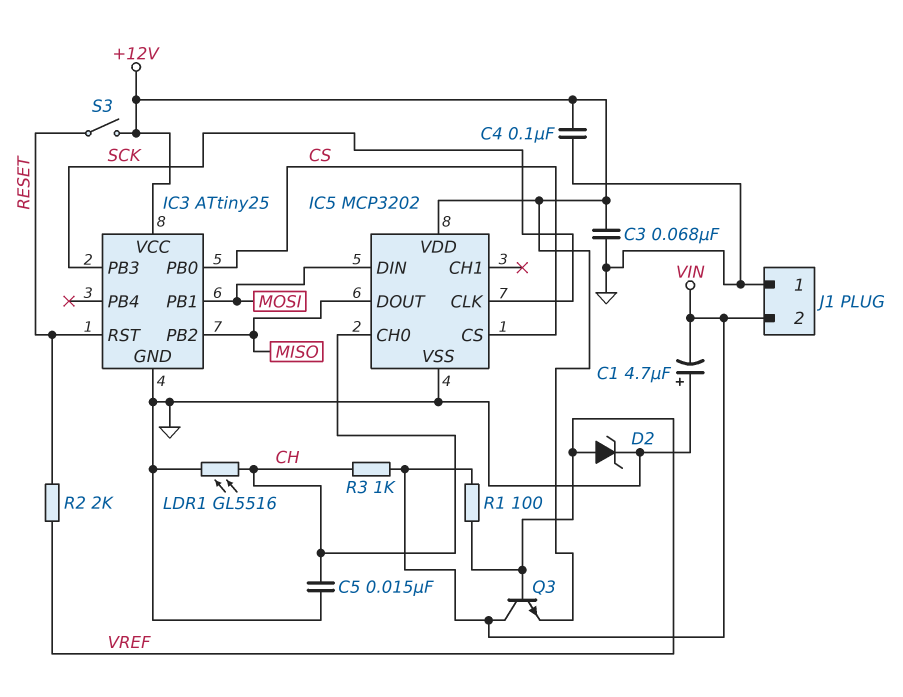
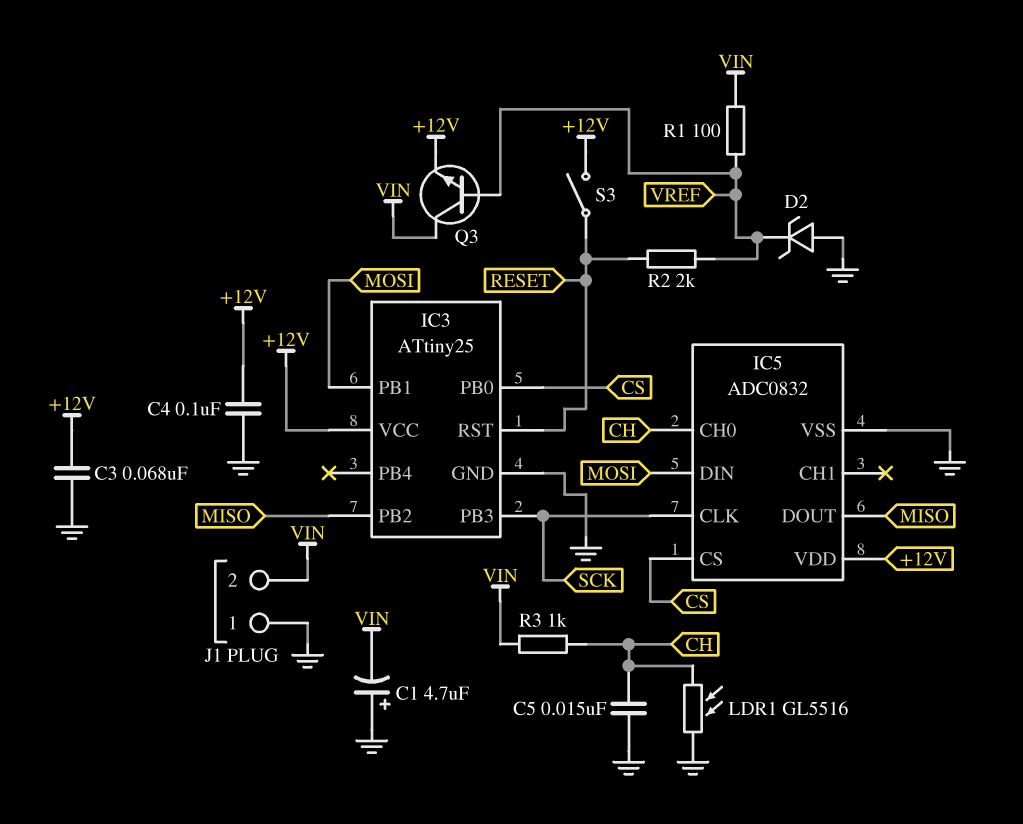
D2: zener (A VREF, K GND) -> zener (A GND, K VREF)
IC5: MCP3202 -> ADC0832

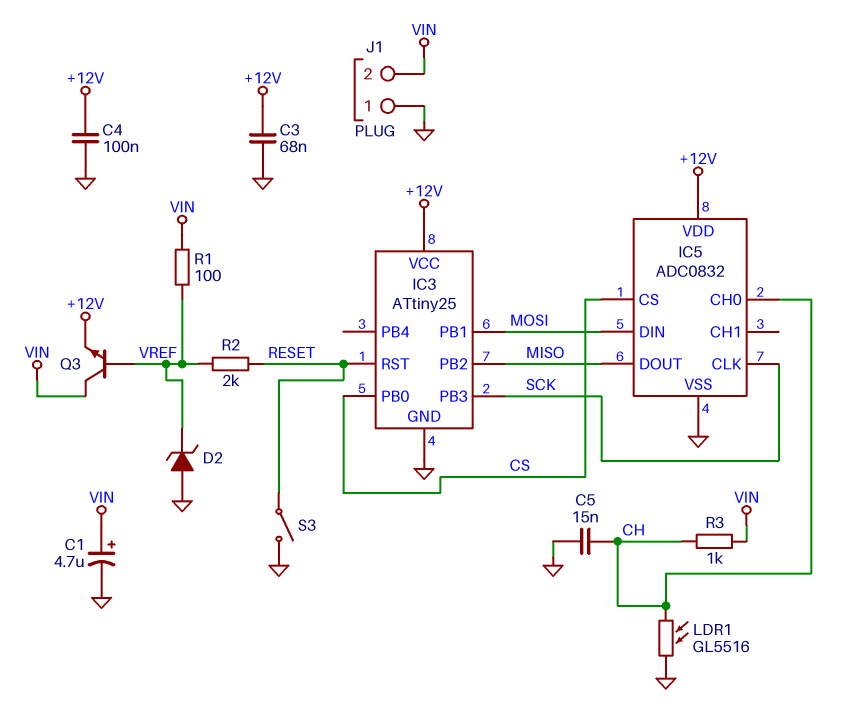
C1: 4.7uF (plus GND, minus VIN) -> 4.7uF (plus VIN, minus GND)
S3: switch (+12V, RESET) -> switch (GND, RESET)

